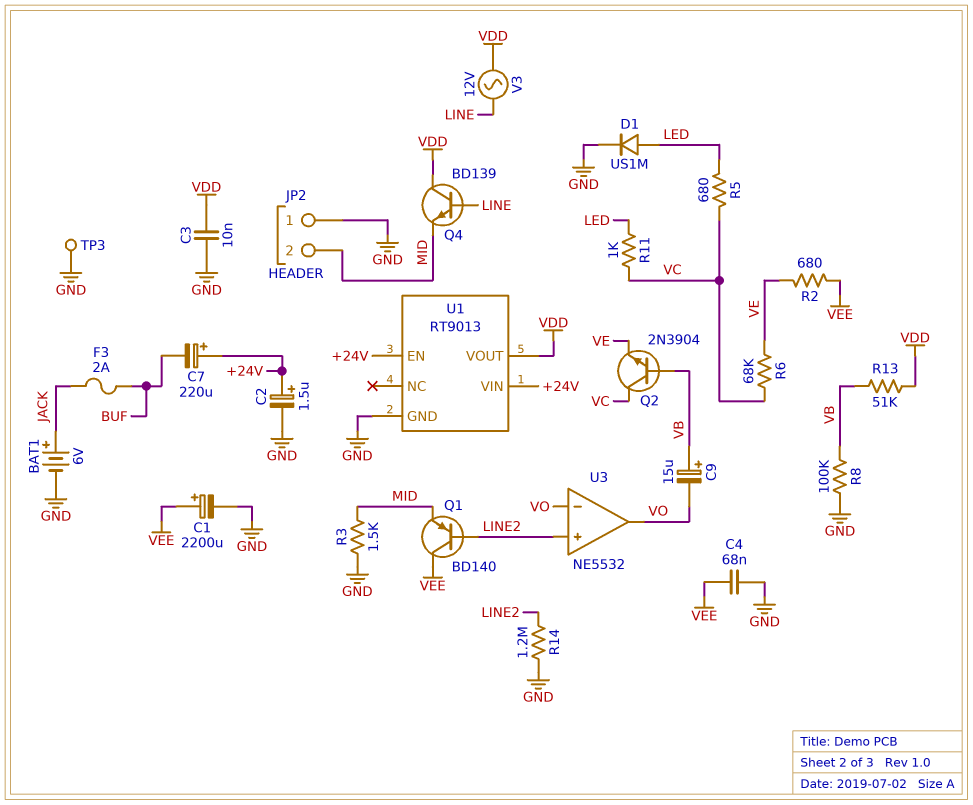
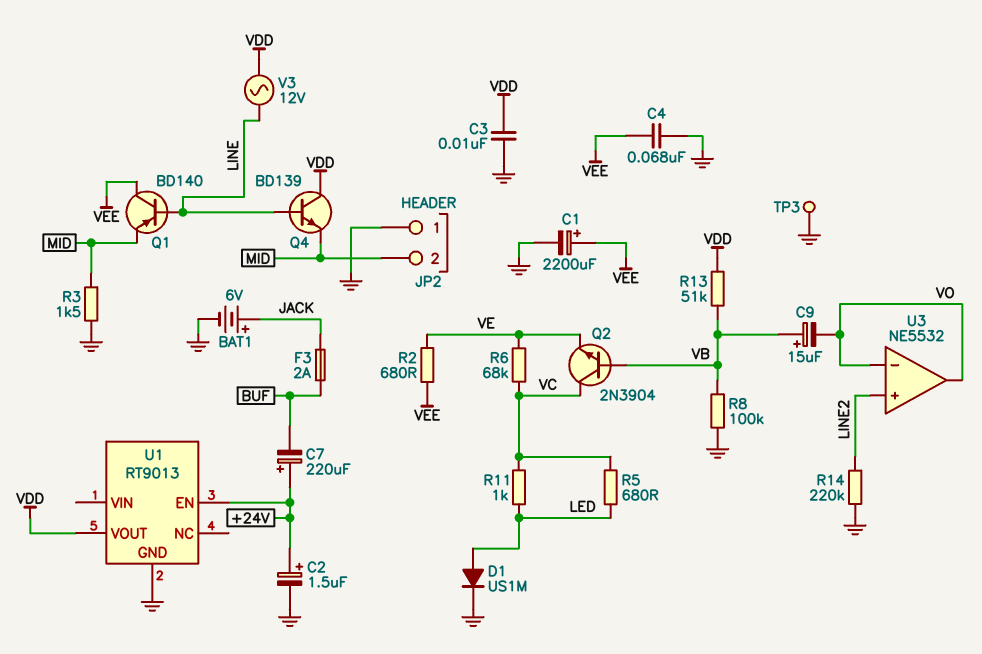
Q1: PNP BD140 (B LINE2, C VEE, E MID) -> PNP BD140 (B LINE, C VEE, E MID)
R14: 1.2M (GND, LINE2) -> 220k (GND, LINE2)
U1 pin VIN: +24V -> none

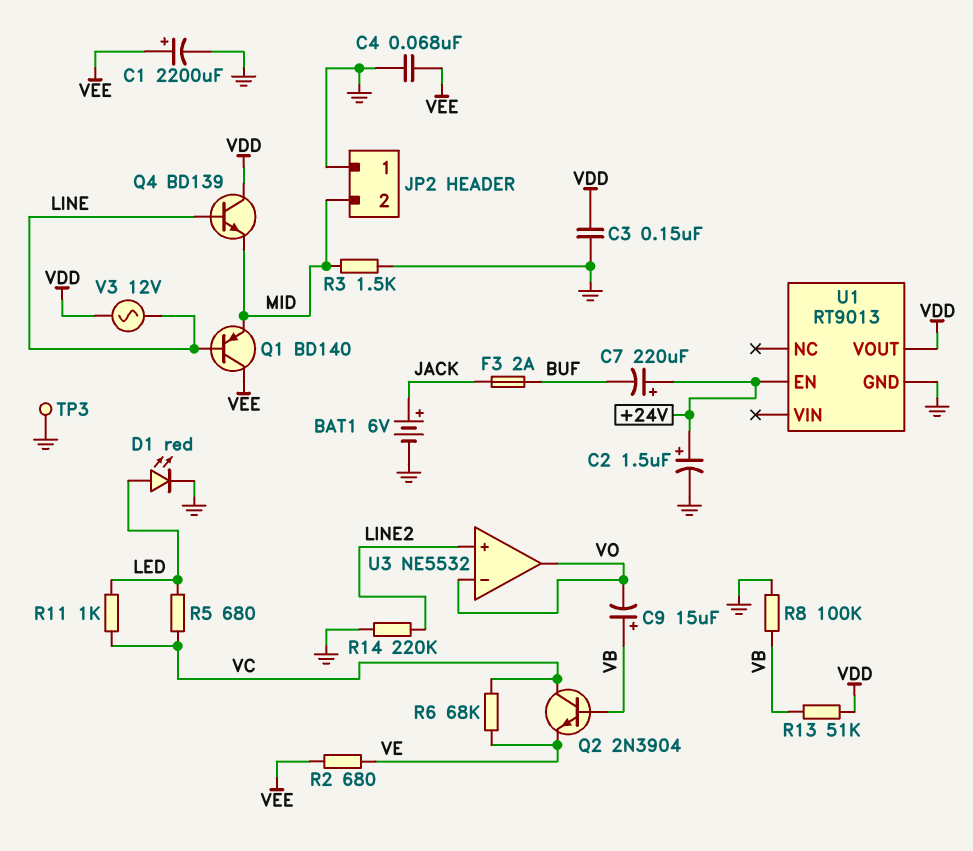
C3: 10nF (GND, VDD) -> 150nF (GND, VDD)
D1: diode US1M (A LED, K GND) -> LED red (A LED, K GND)

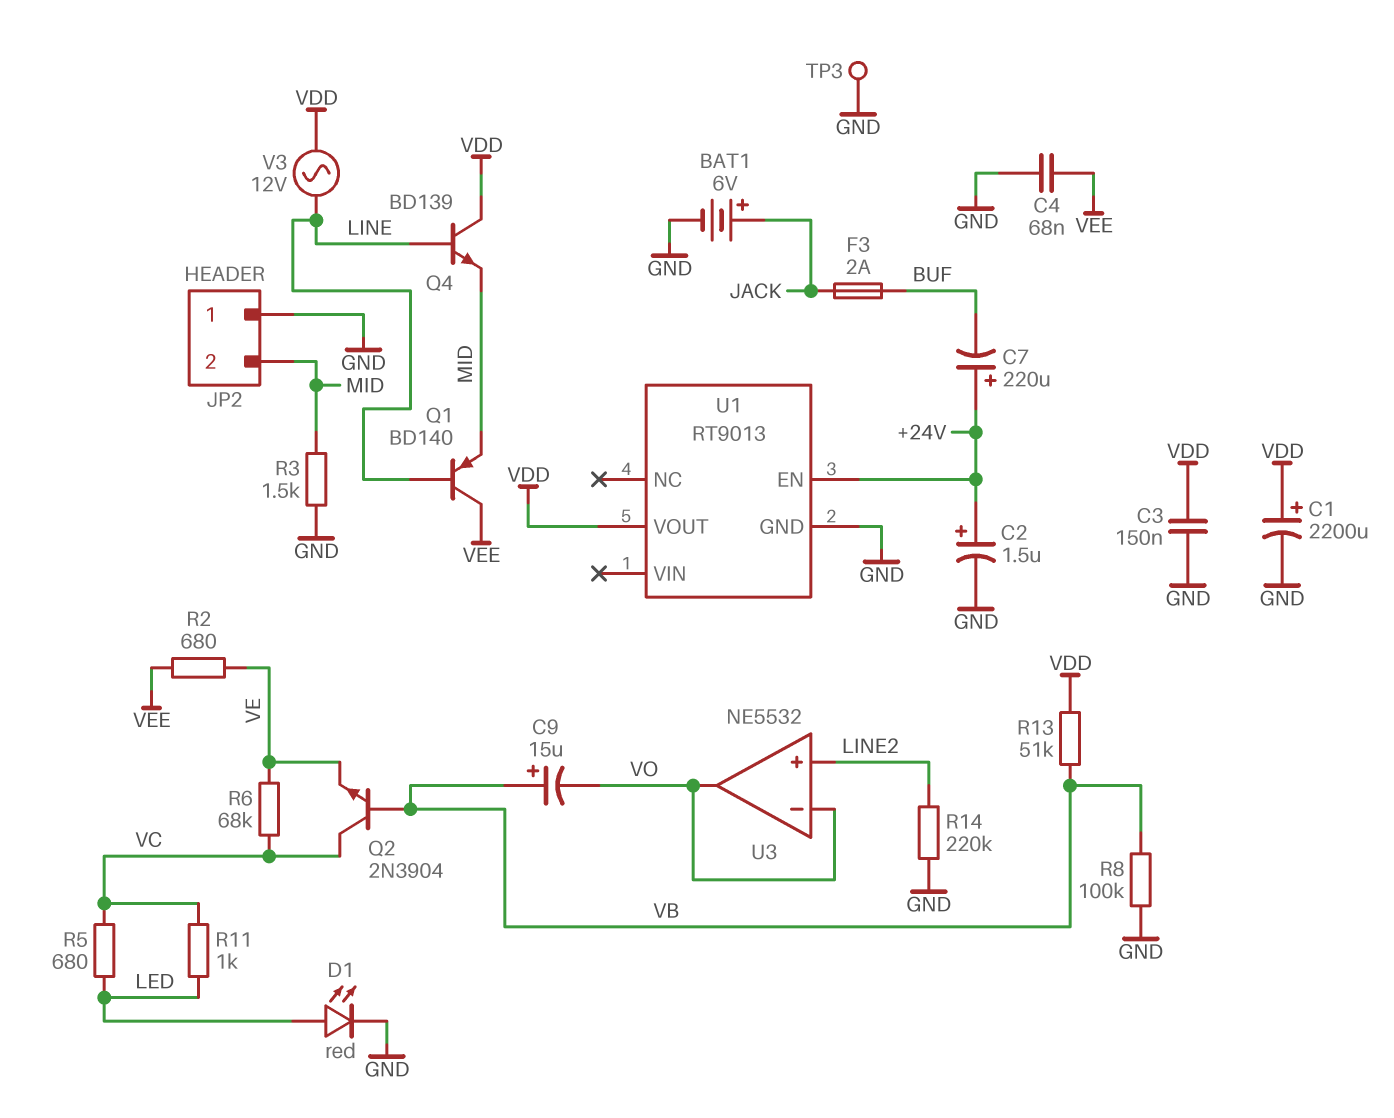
C1: 2200uF (plus VEE, minus GND) -> 2200uF (plus VDD, minus GND)

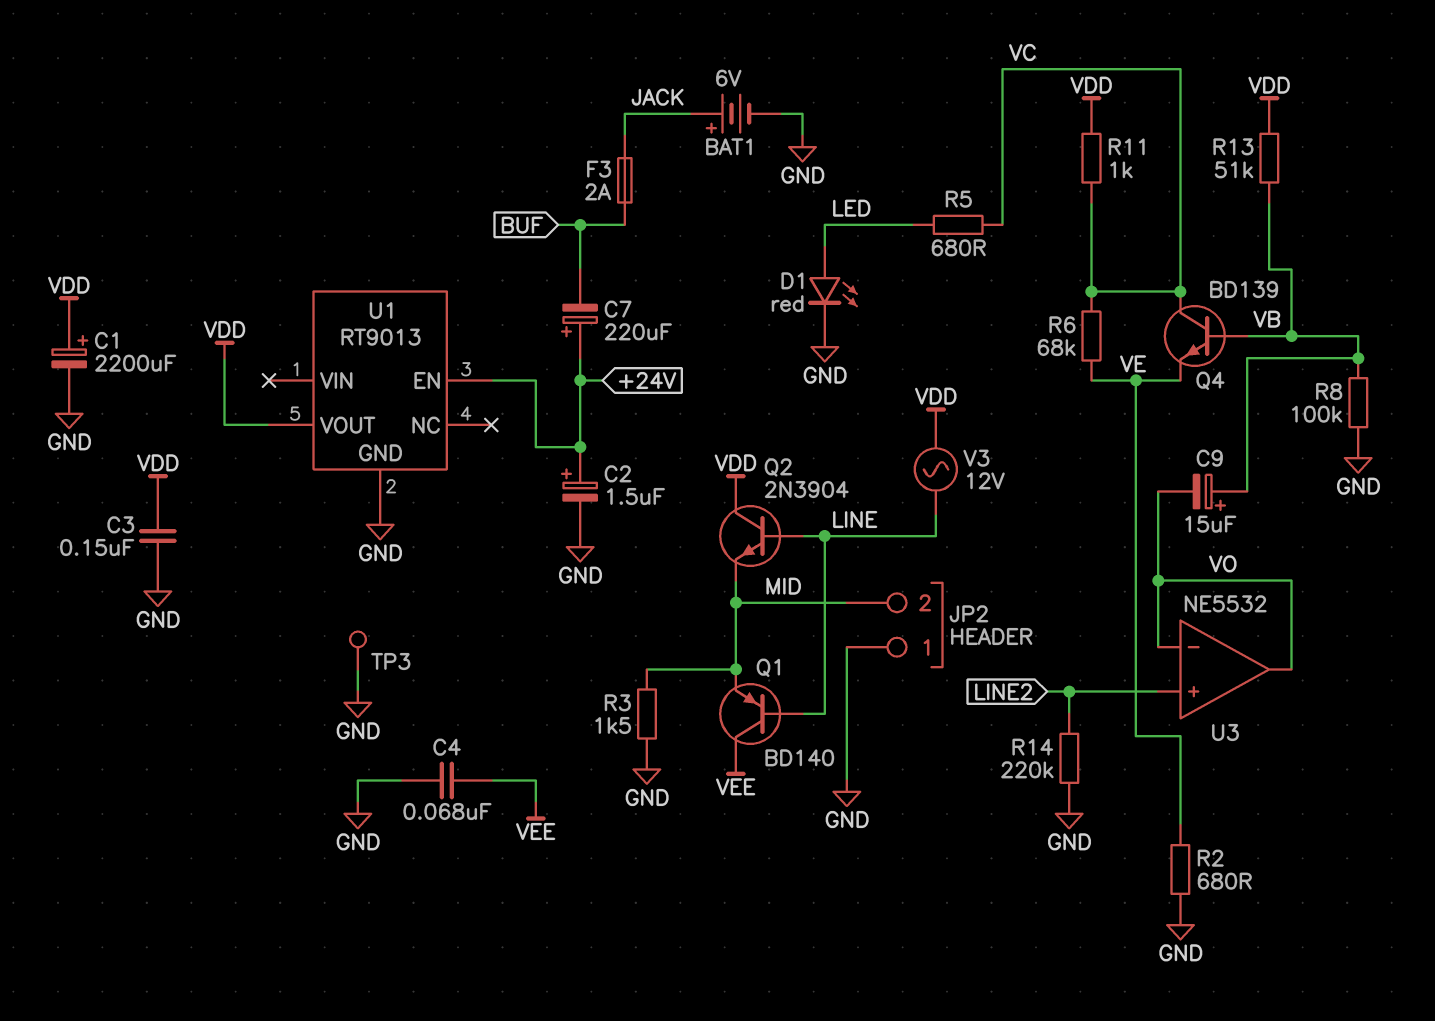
Q2: NPN 2N3904 (B VB, C VC, E VE) -> NPN 2N3904 (B LINE, C VDD, E MID)
Q4: NPN BD139 (B LINE, C VDD, E MID) -> NPN BD139 (B VB, C VC, E VE)
R2: 680 (VE, VEE) -> 680 (GND, VE)
R11: 1k (LED, VC) -> 1k (VC, VDD)

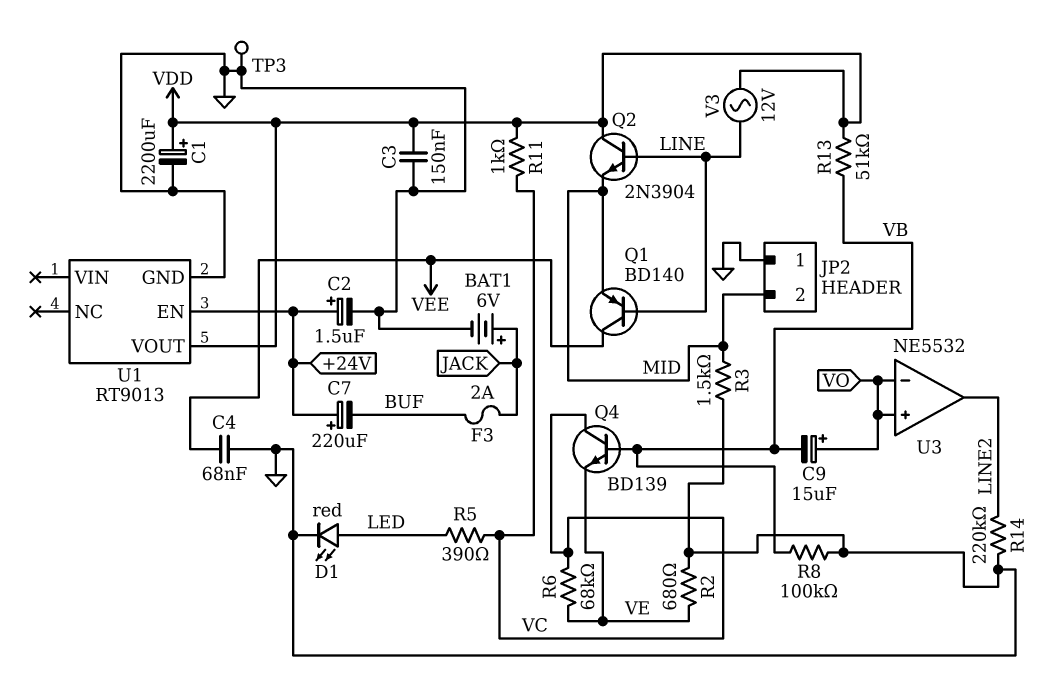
C9: 15uF (plus VB, minus VO) -> 15uF (plus VO, minus VB)
R5: 680 (LED, VC) -> 390 (LED, VC)
U3 pin in+: LINE2 -> VO
U3 pin out: VO -> LINE2

